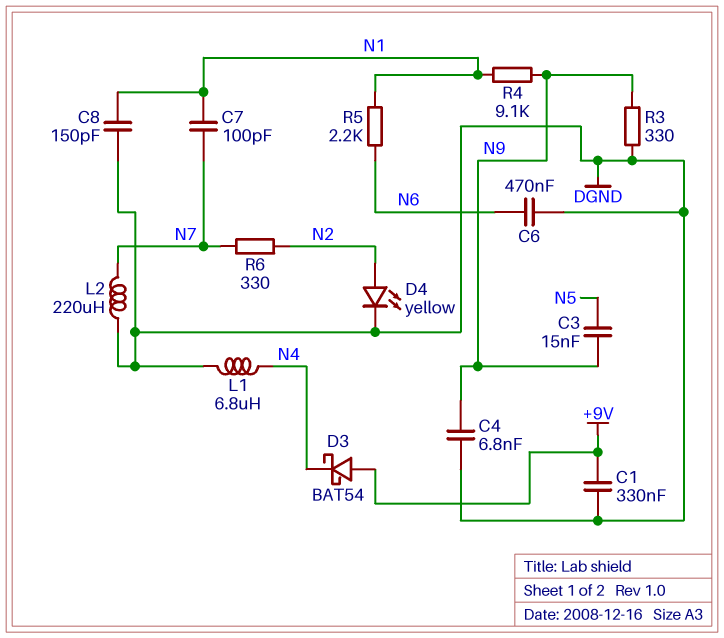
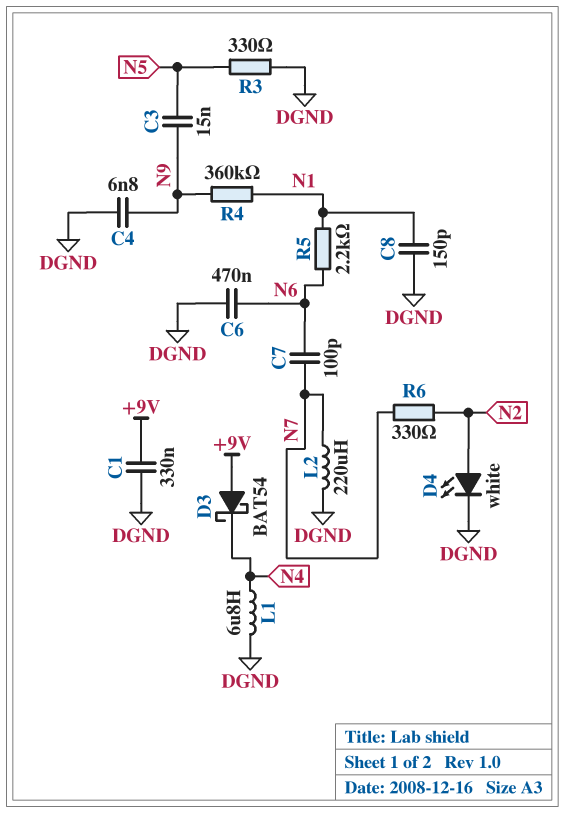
C7: 100pF (N1, N7) -> 100pF (N6, N7)
D4: LED yellow (A N2, K DGND) -> LED white (A N2, K DGND)
R3: 330 (DGND, N9) -> 330 (DGND, N5)
R4: 9.1k (N1, N9) -> 360k (N1, N9)

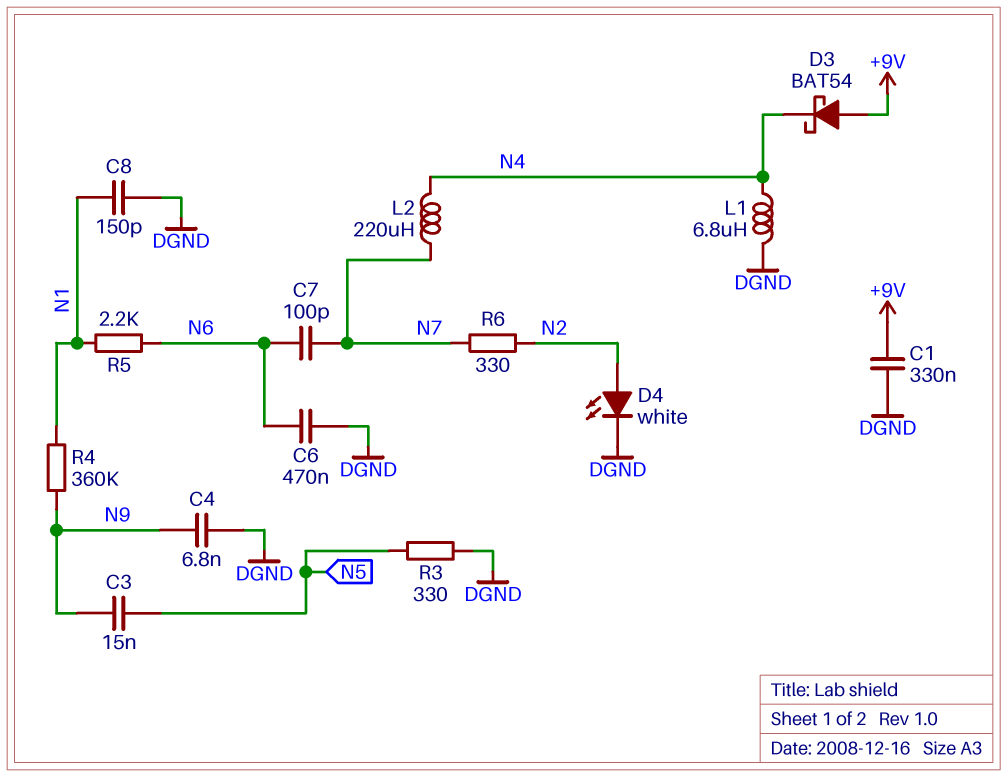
L2: 220uH (DGND, N7) -> 220uH (N4, N7)

